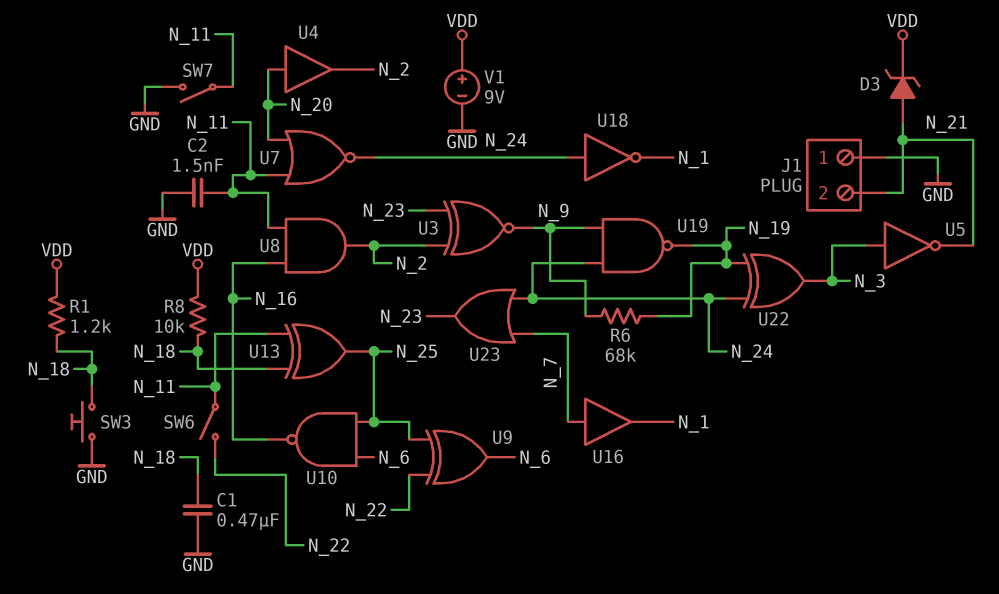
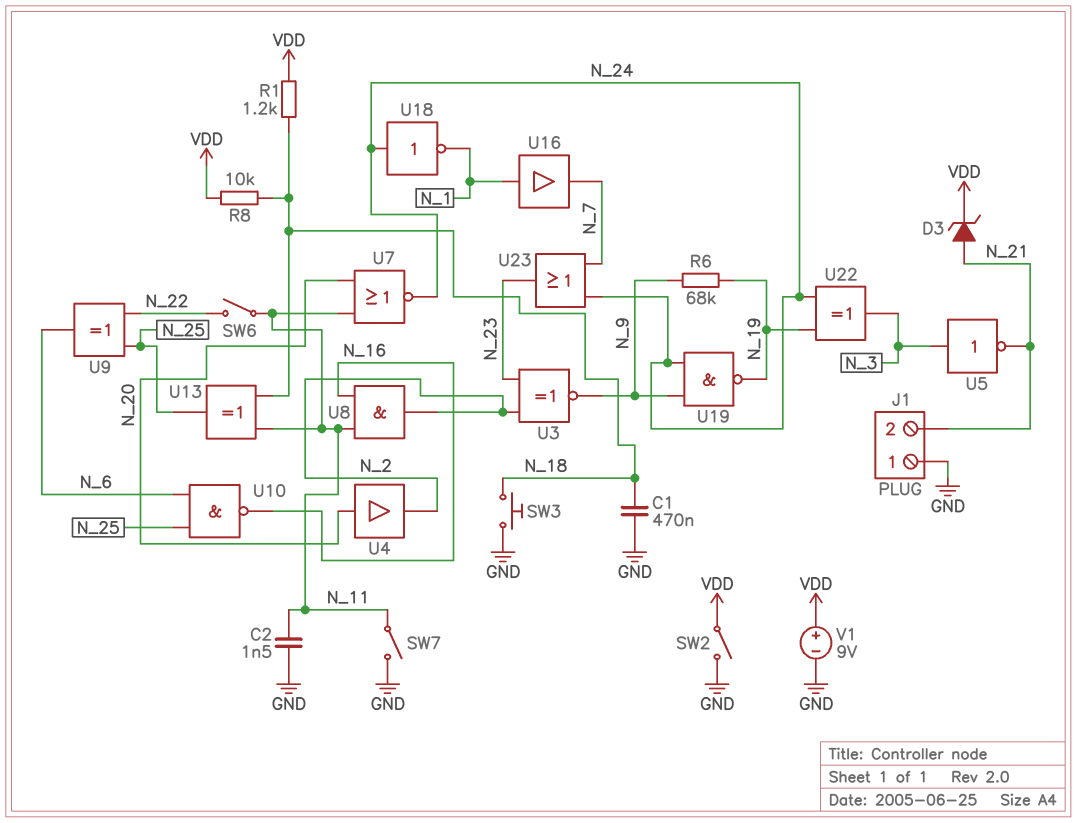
SW2: none -> switch (GND, VDD)
U16: buffer (in N_7, out N_1) -> buffer (in N_1, out N_7)

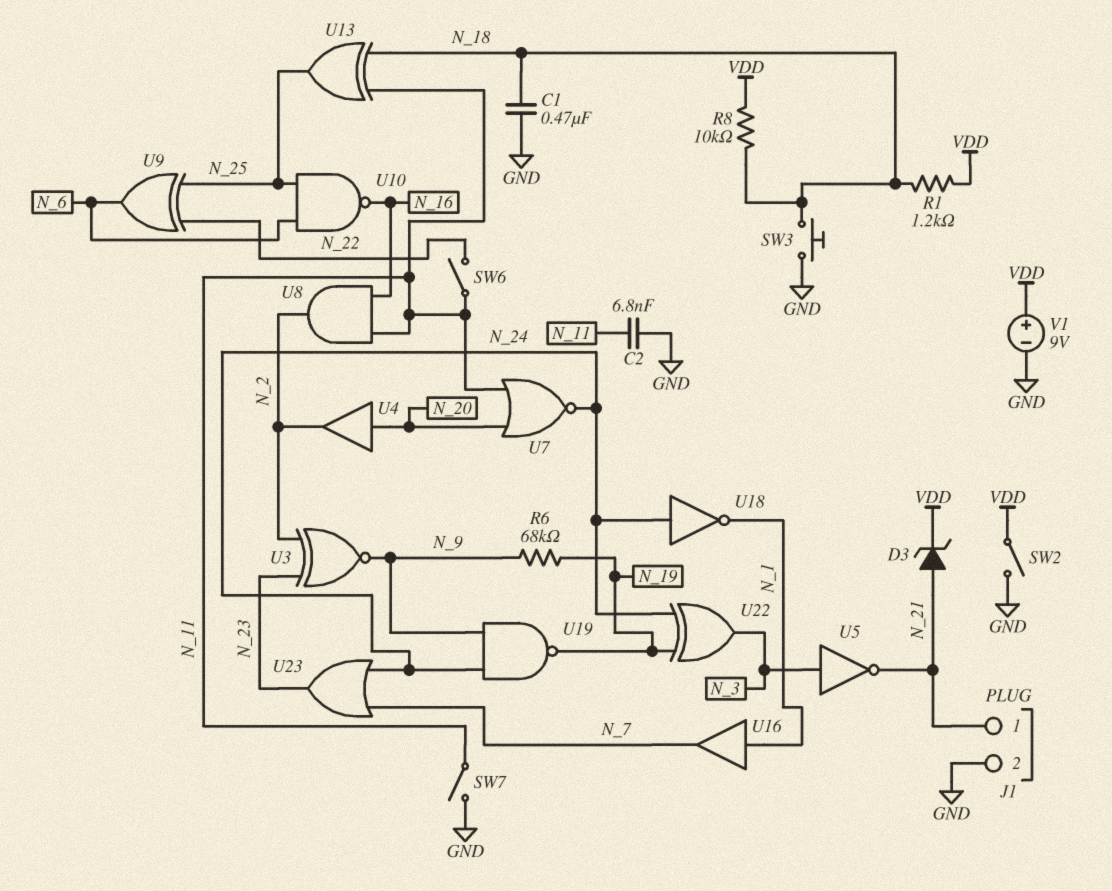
C2: 1.5nF (GND, N_11) -> 6.8nF (GND, N_11)
J1 pin 1: GND -> N_21
J1 pin 2: N_21 -> GND

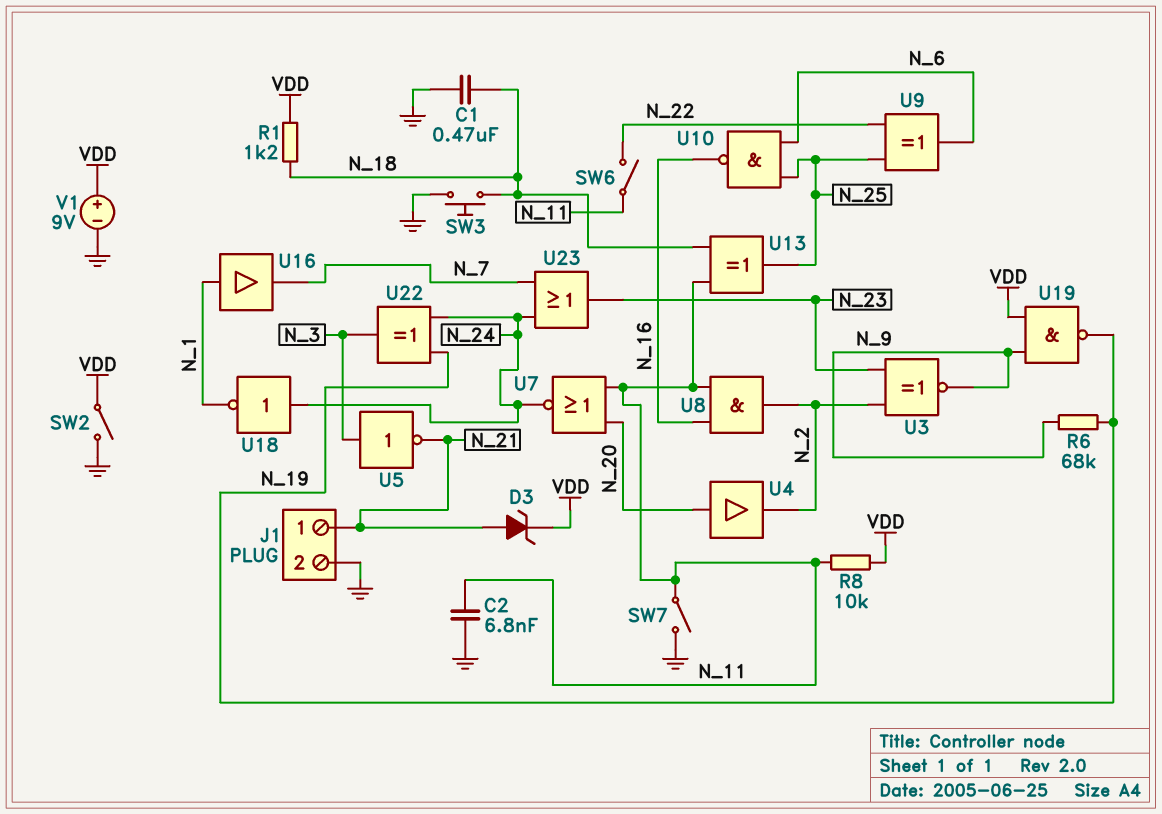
R8: 10k (N_18, VDD) -> 10k (N_11, VDD)
U19: NAND (in N_9, in N_24, out N_19) -> NAND (in N_9, in VDD, out N_19)

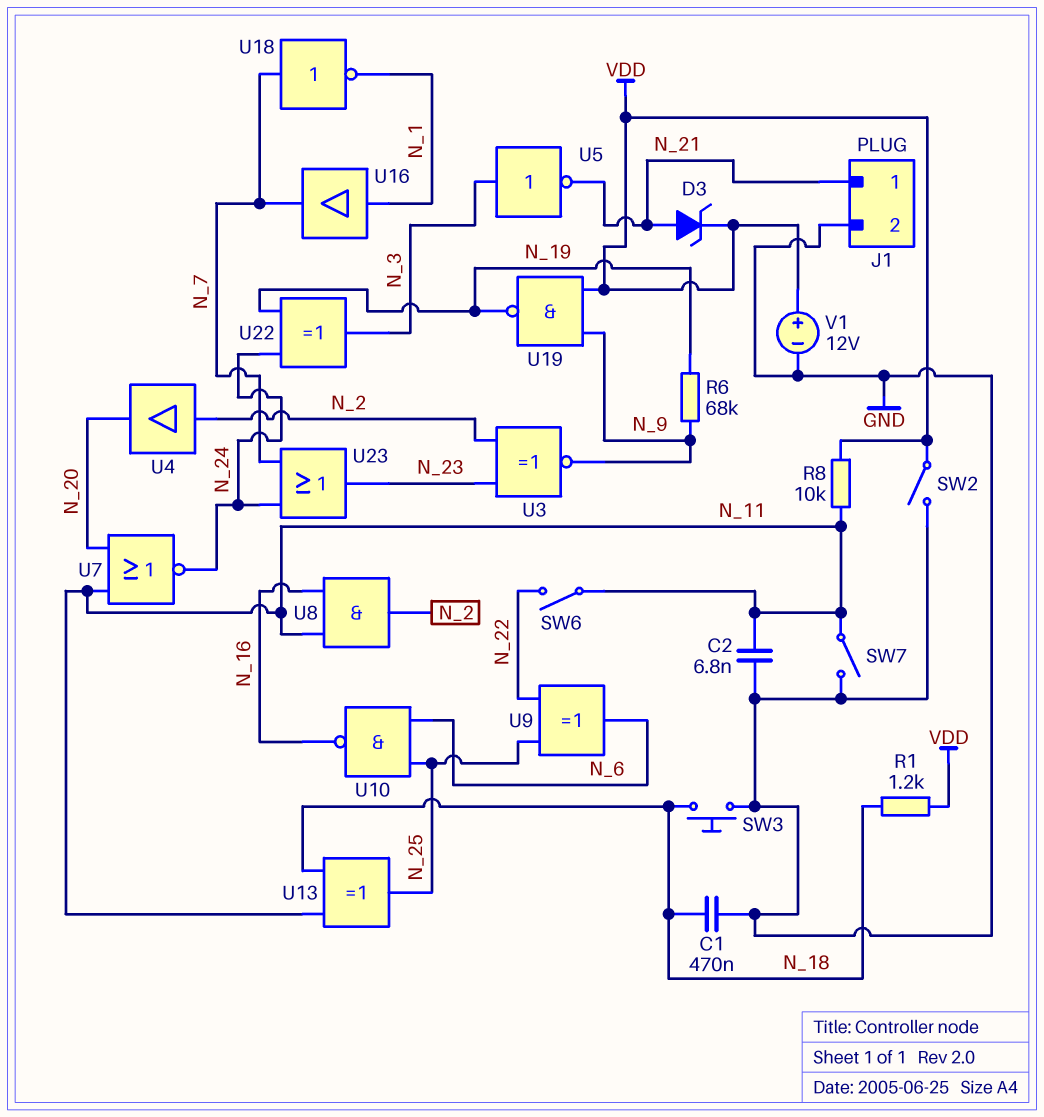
U4: buffer (in N_20, out N_2) -> buffer (in N_2, out N_20)
U18: NOT (in N_24, out N_1) -> NOT (in N_7, out N_1)
V1: 9V (plus VDD, minus GND) -> 12V (plus VDD, minus GND)

